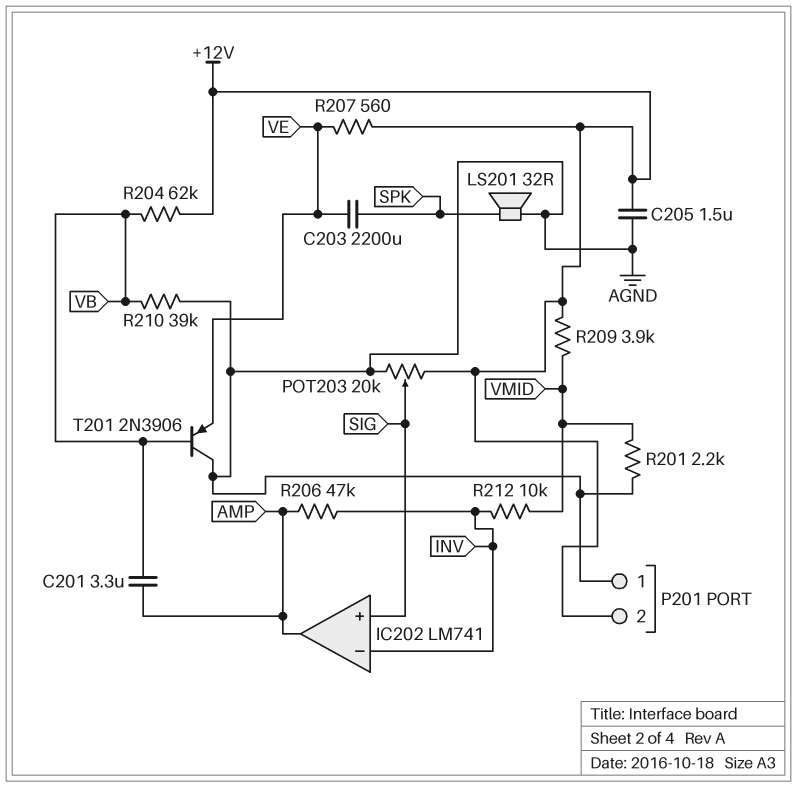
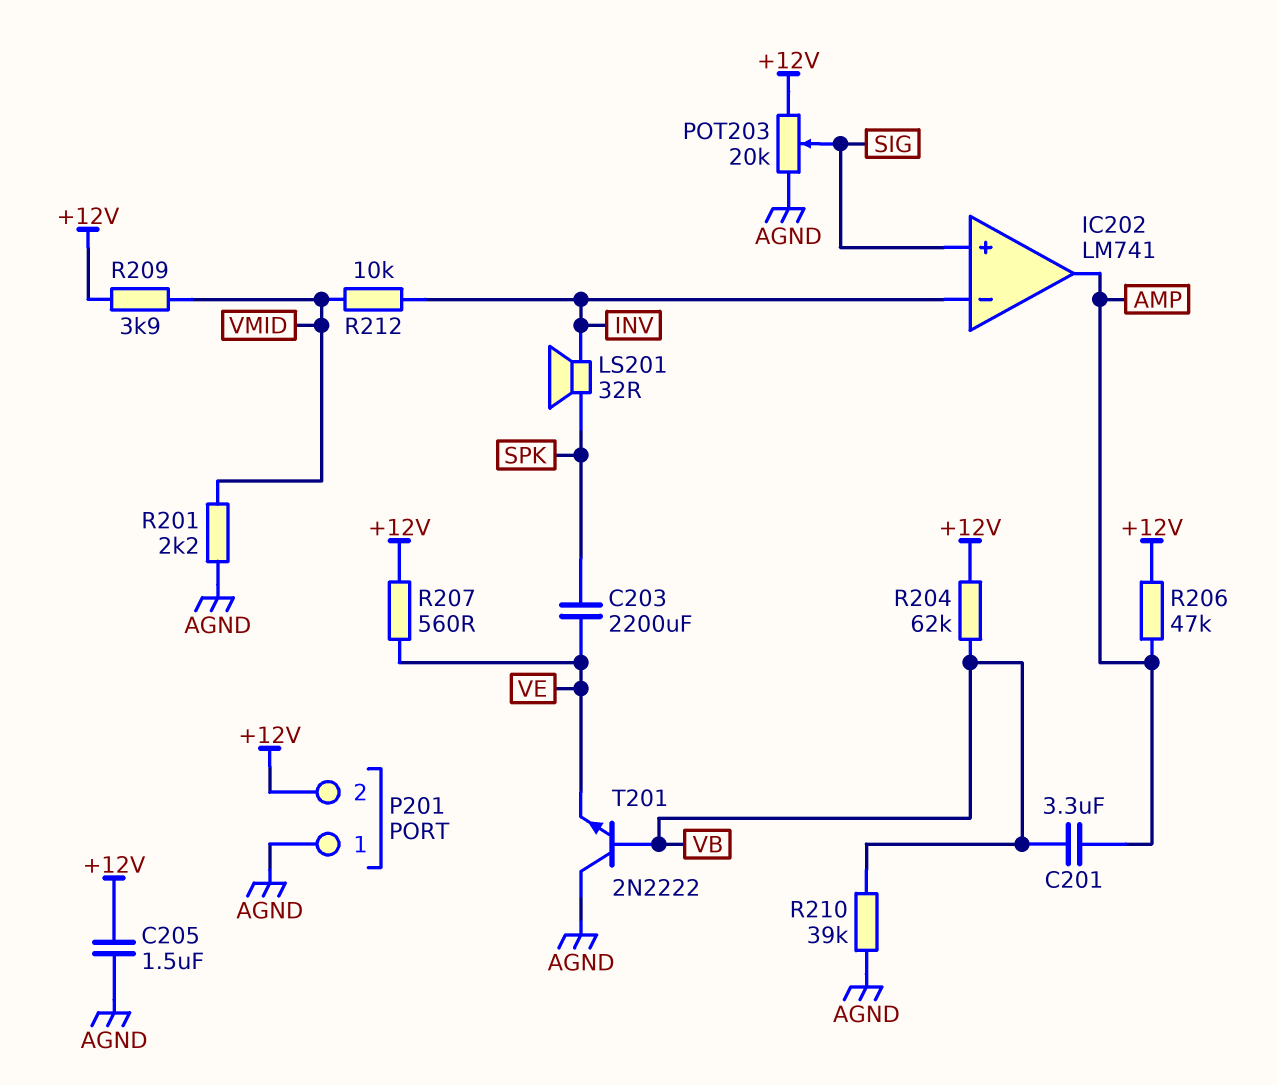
LS201: speaker 32R (AGND, SPK) -> speaker 32R (INV, SPK)
R206: 47k (AMP, INV) -> 47k (+12V, AMP)
T201: PNP 2N3906 (B VB, C AGND, E VE) -> NPN 2N2222 (B VB, C AGND, E VE)

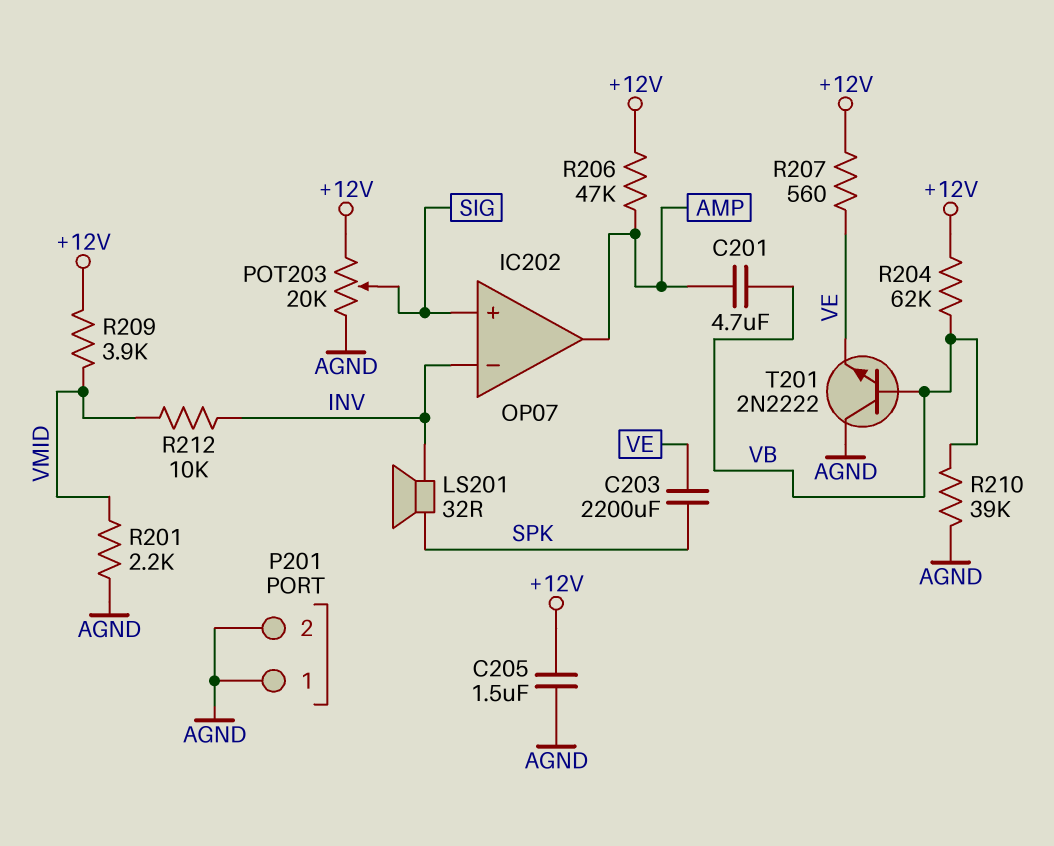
C201: 3.3uF (AMP, VB) -> 4.7uF (AMP, VB)
IC202: LM741 -> OP07
P201 pin 2: +12V -> AGND

